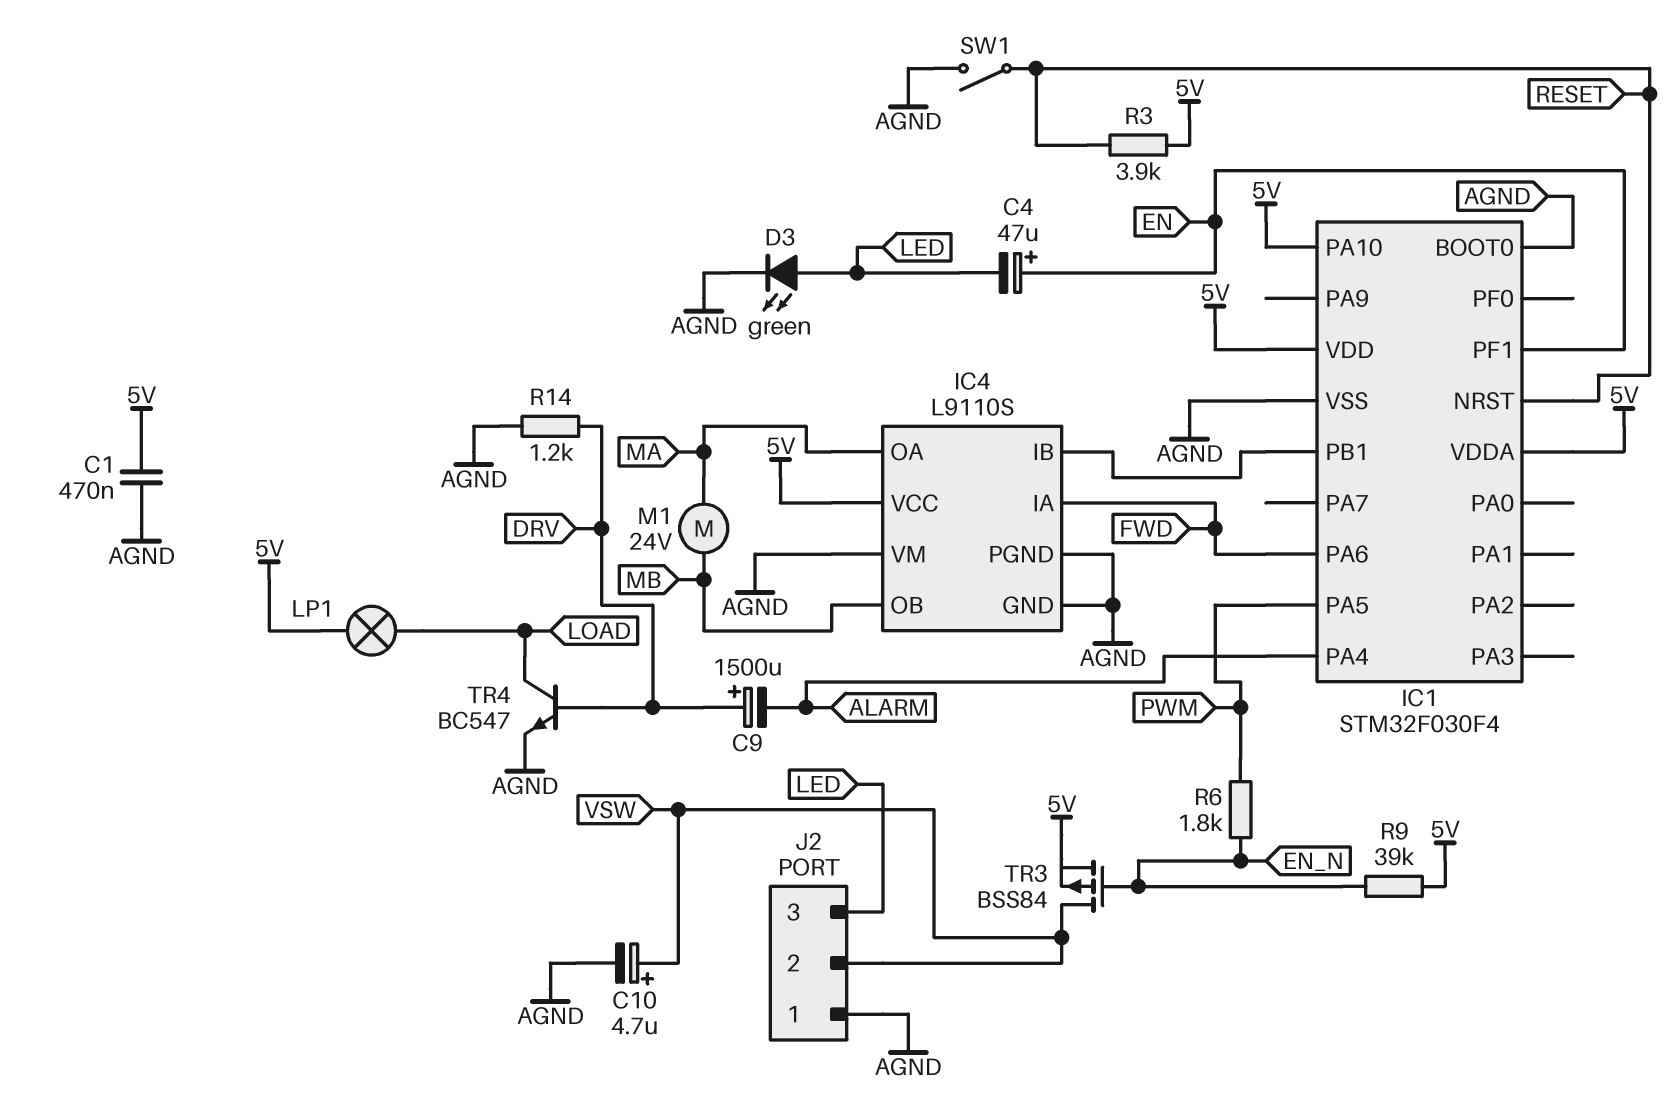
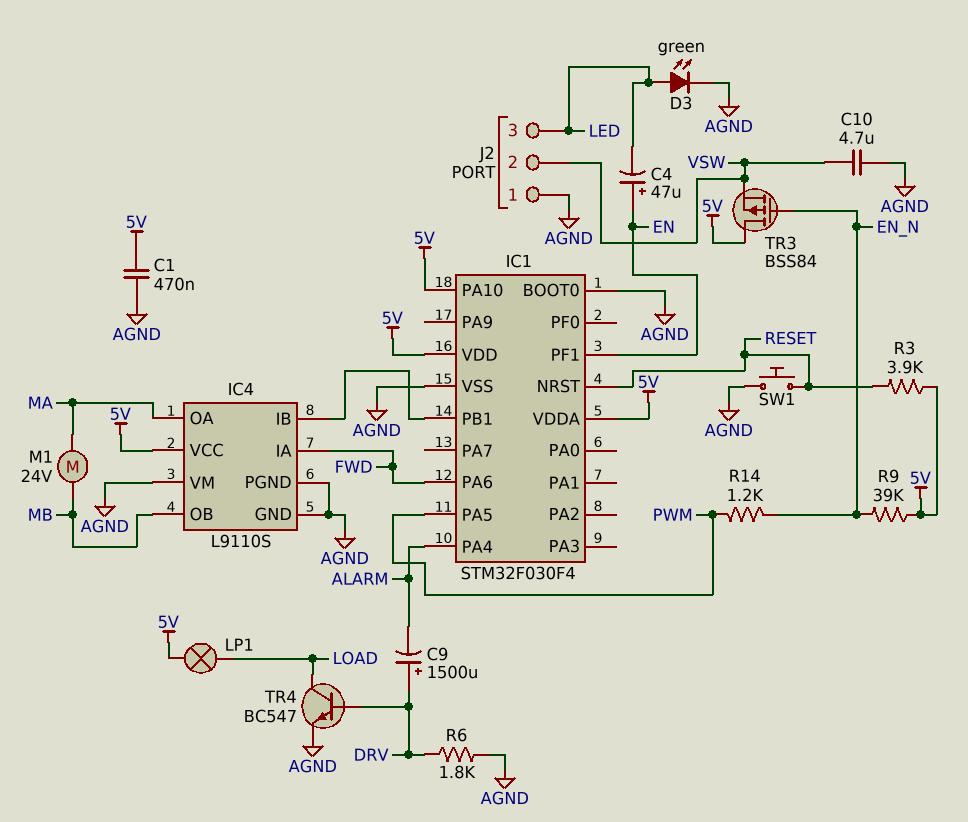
C10: 4.7uF (plus VSW, minus AGND) -> 4.7uF (AGND, VSW)
R6: 1.8k (EN_N, PWM) -> 1.8k (AGND, DRV)
R14: 1.2k (AGND, DRV) -> 1.2k (EN_N, PWM)
SW1: switch (AGND, RESET) -> button (AGND, RESET)
TR3: PMOS BSS84 (G EN_N, D VSW, S 5V) -> PMOS BSS84 (G EN_N, D 5V, S VSW)

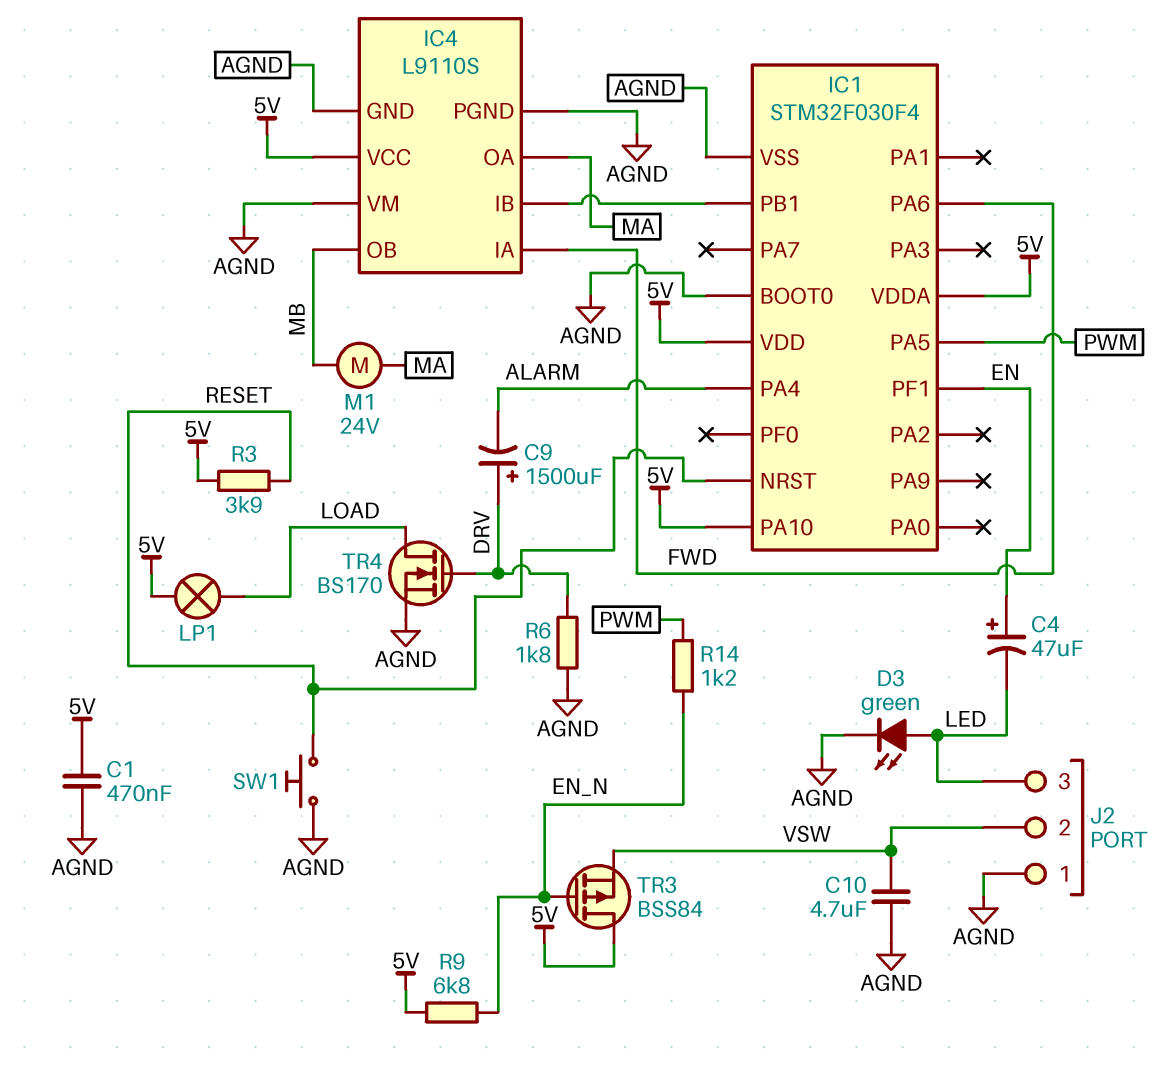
R9: 39k (5V, EN_N) -> 6.8k (5V, EN_N)
TR4: NPN BC547 (B DRV, C LOAD, E AGND) -> NMOS BS170 (G DRV, D LOAD, S AGND)

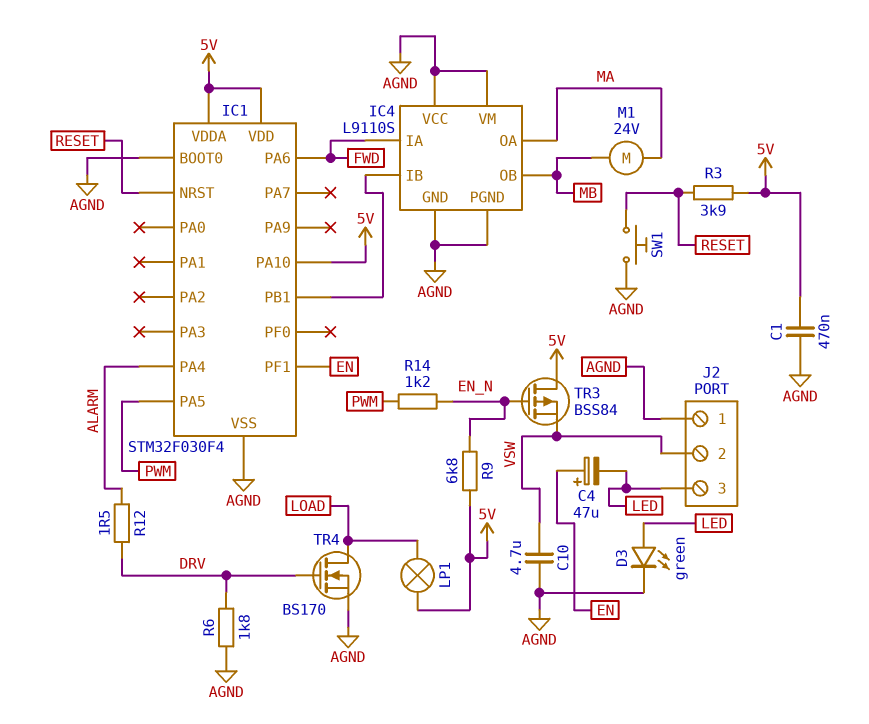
C9: 1500uF (plus DRV, minus ALARM) -> none
IC4 pin VCC: 5V -> AGND
R12: none -> 1.5 (ALARM, DRV)

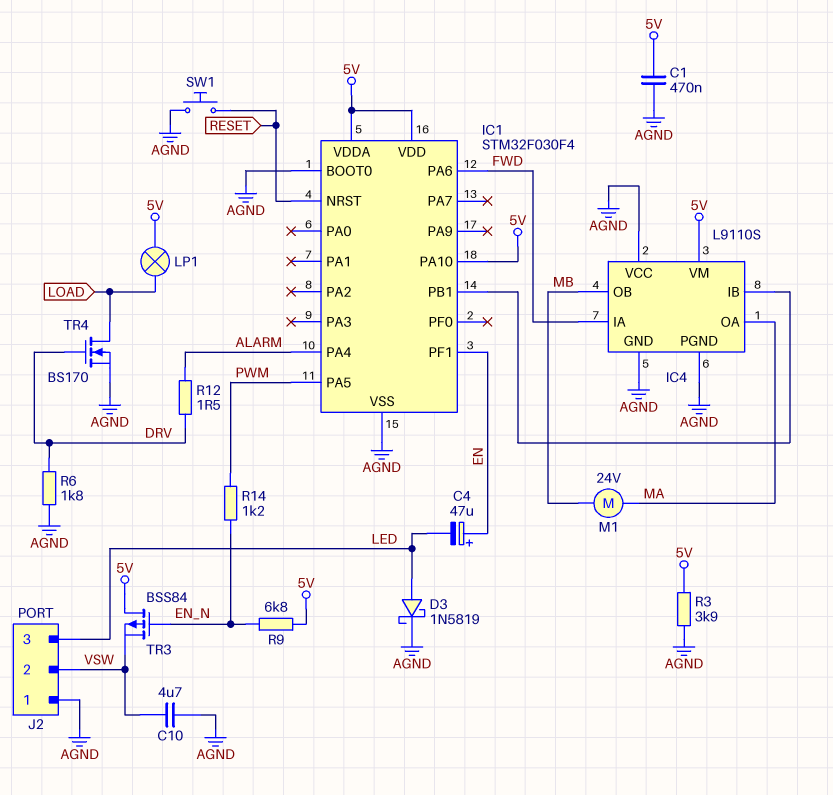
D3: LED green (A LED, K AGND) -> schottky 1N5819 (A LED, K AGND)
IC4 pin VM: AGND -> 5V
R3: 3.9k (5V, RESET) -> 3.9k (5V, AGND)

